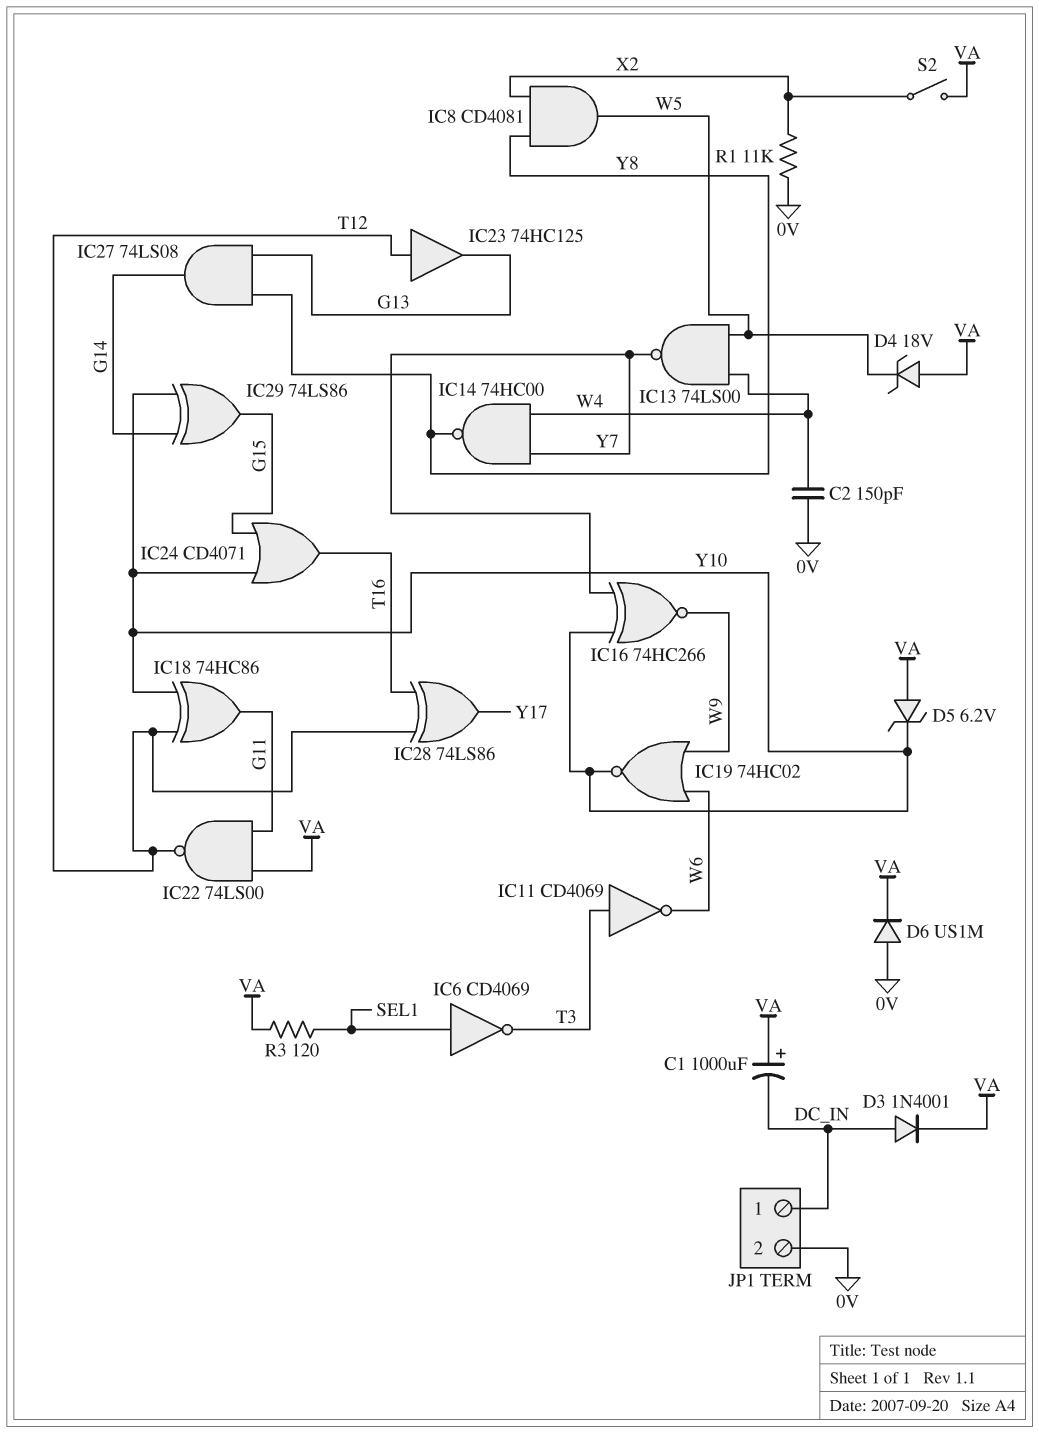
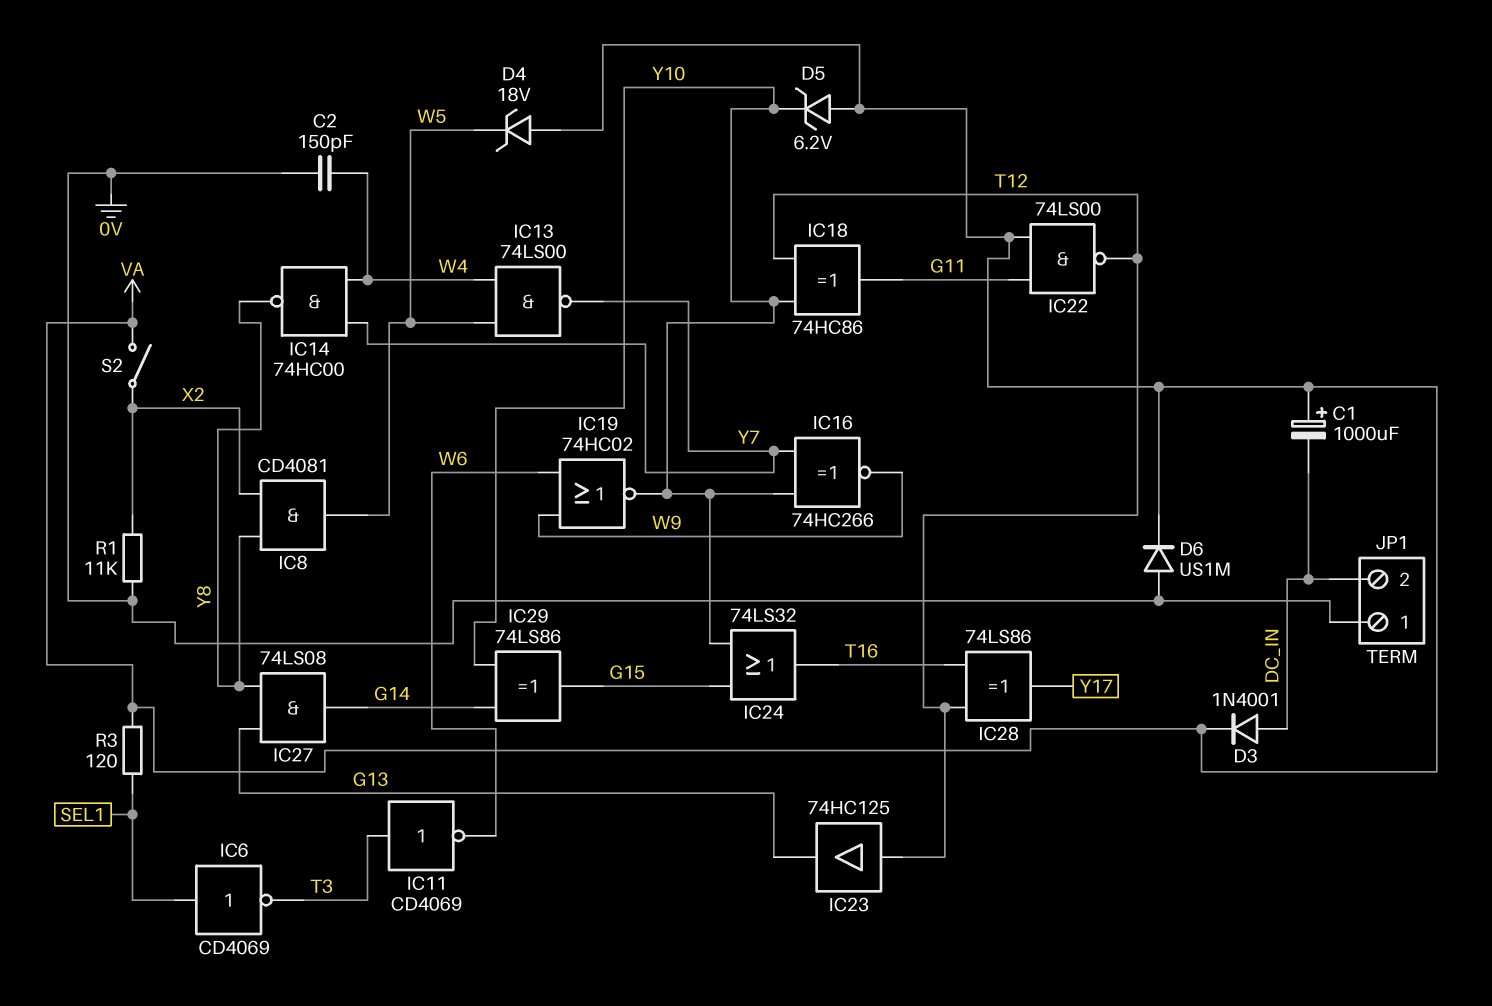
IC24: OR CD4071 (in G15, in Y10, out T16) -> OR 74LS32 (in G15, in Y10, out T16)
JP1 pin 1: DC_IN -> 0V
JP1 pin 2: 0V -> DC_IN

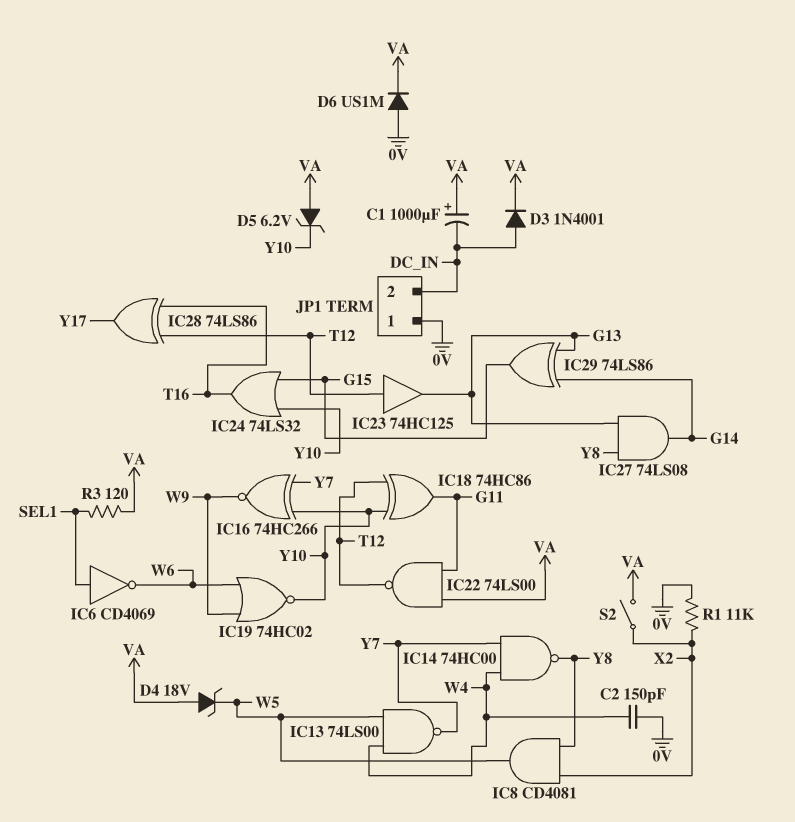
IC6: NOT CD4069 (in SEL1, out T3) -> NOT CD4069 (in SEL1, out W6)
IC11: NOT CD4069 (in T3, out W6) -> none
IC29: XOR 74LS86 (in G14, in Y10, out G15) -> XOR 74LS86 (in G13, in G14, out G15)

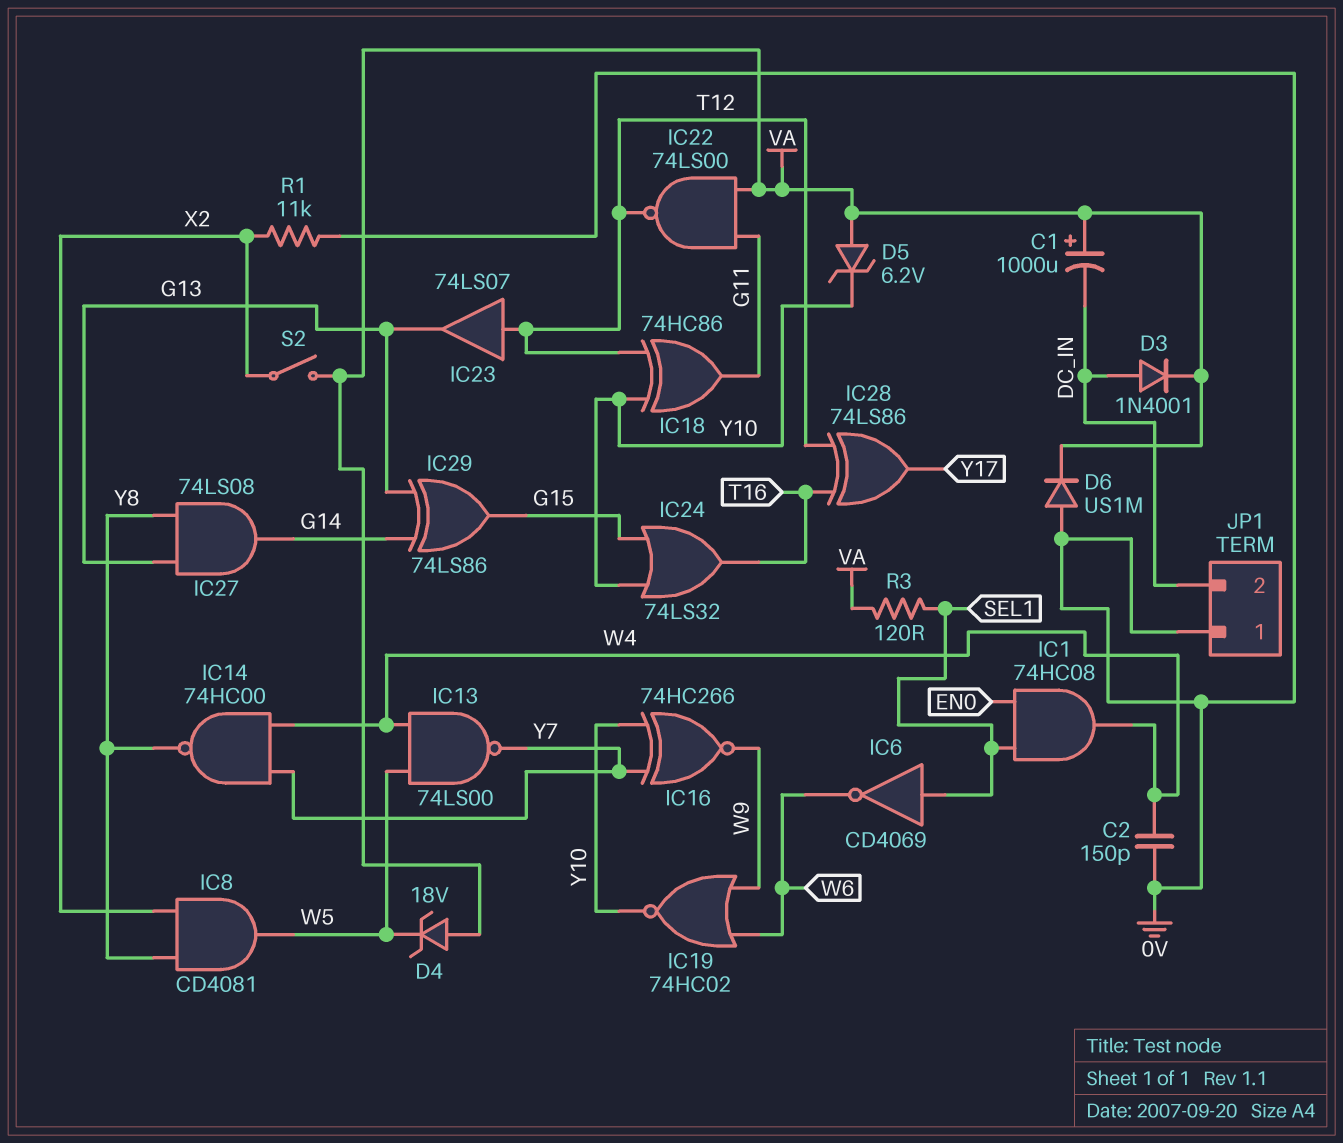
IC1: none -> AND 74HC08 (in EN0, in SEL1, out W4)
IC23: buffer 74HC125 (in T12, out G13) -> buffer 74LS07 (in T12, out G13)

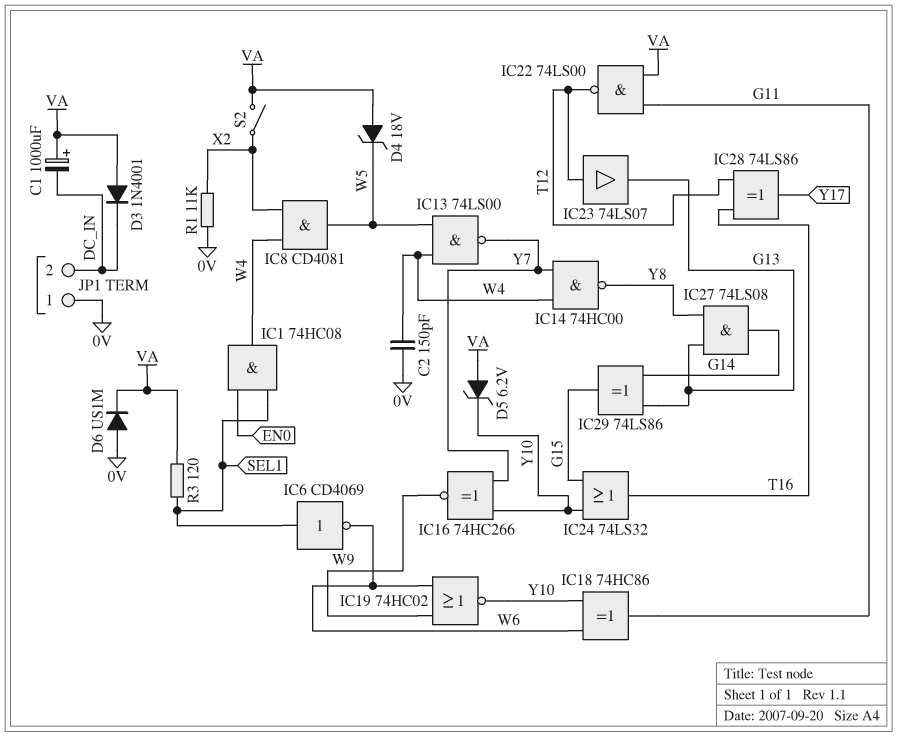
D3: diode 1N4001 (A DC_IN, K VA) -> diode 1N4001 (A VA, K DC_IN)
IC8: AND CD4081 (in X2, in Y8, out W5) -> AND CD4081 (in W4, in X2, out W5)
IC18: XOR 74HC86 (in T12, in Y10, out G11) -> XOR 74HC86 (in W6, in Y10, out G11)

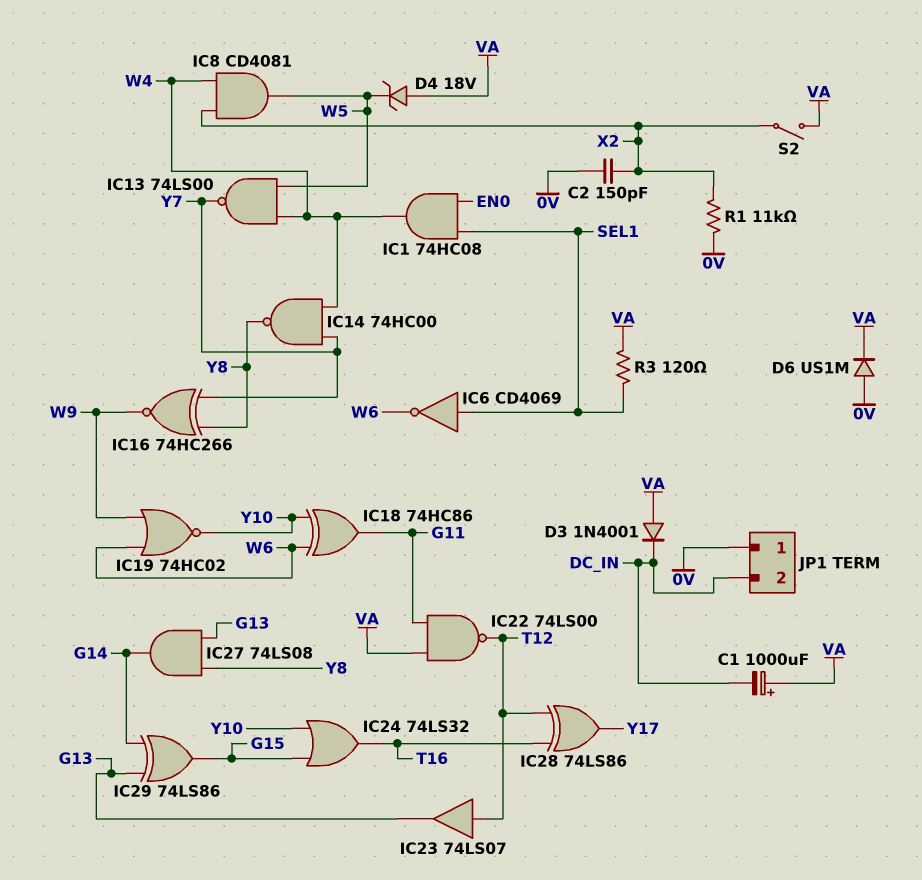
C2: 150pF (0V, W4) -> 150pF (0V, X2)
D5: zener 6.2V (A VA, K Y10) -> none
IC16: XNOR 74HC266 (in Y7, in Y10, out W9) -> XNOR 74HC266 (in Y7, in Y8, out W9)

